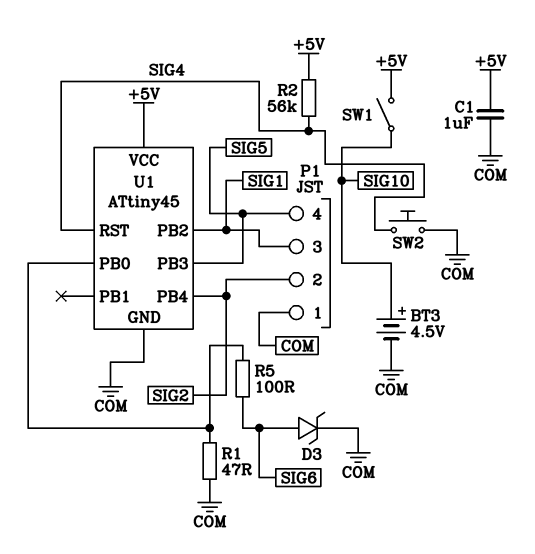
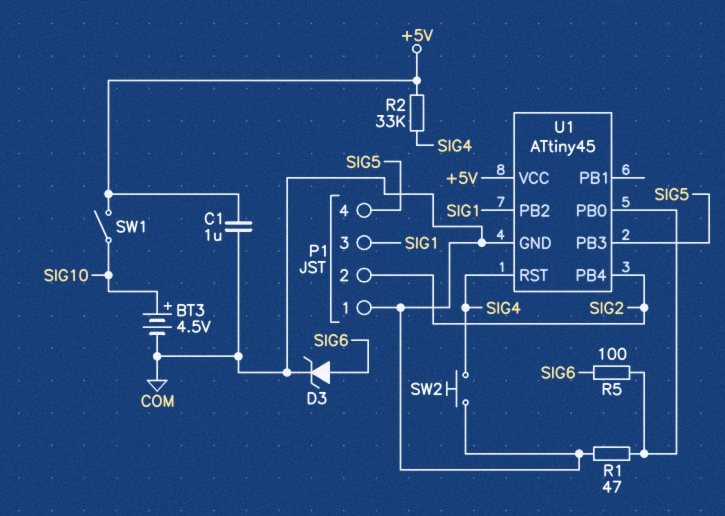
R2: 56k (+5V, SIG4) -> 33k (+5V, SIG4)

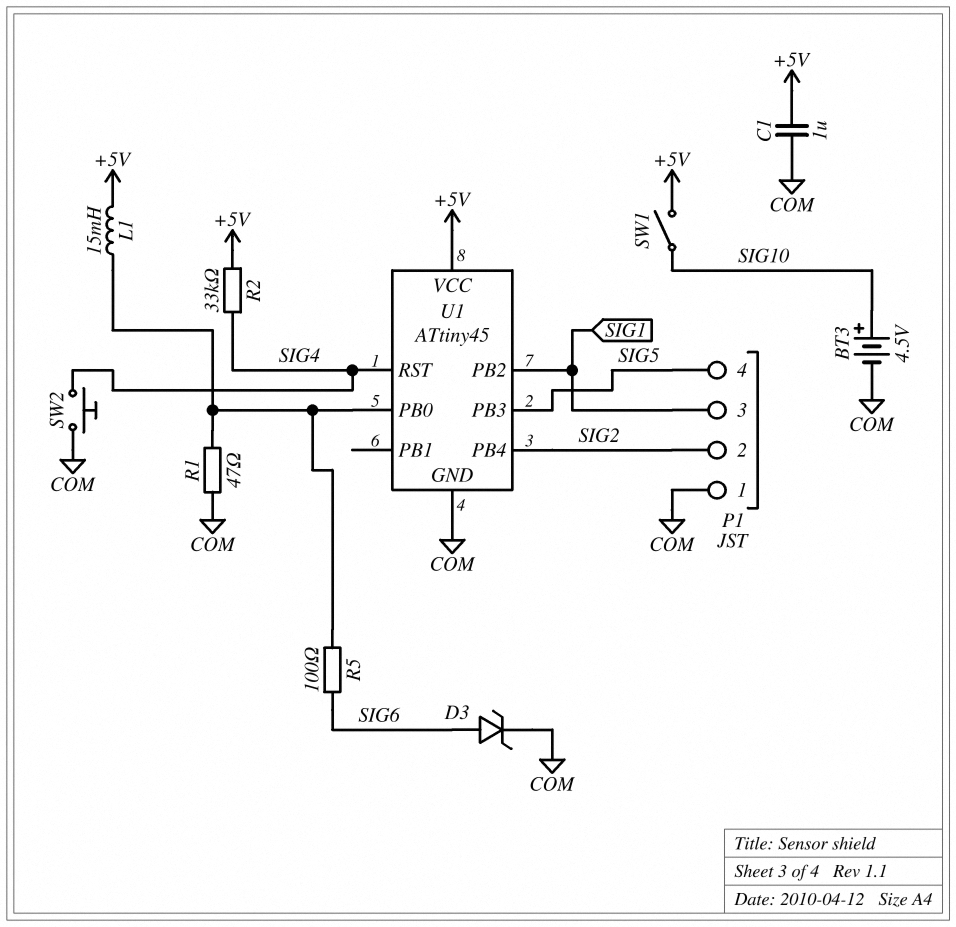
L1: none -> 15mH (+5V, U1/PB0)

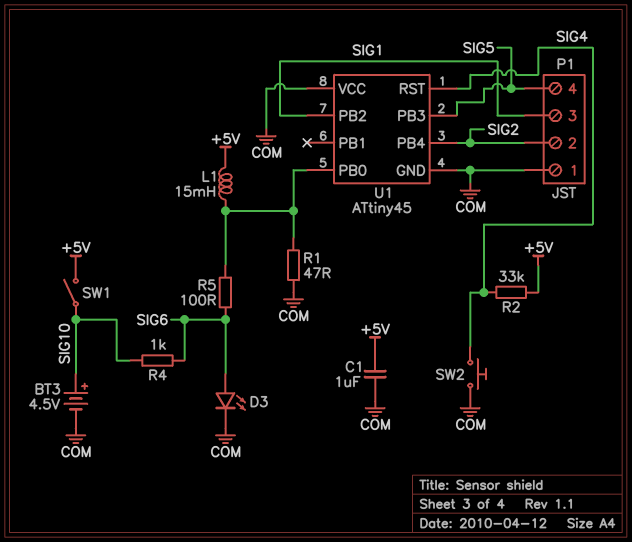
D3: zener (A SIG6, K COM) -> LED (A SIG6, K COM)
R4: none -> 1k (SIG6, SIG10)
U1 pin VCC: +5V -> COM

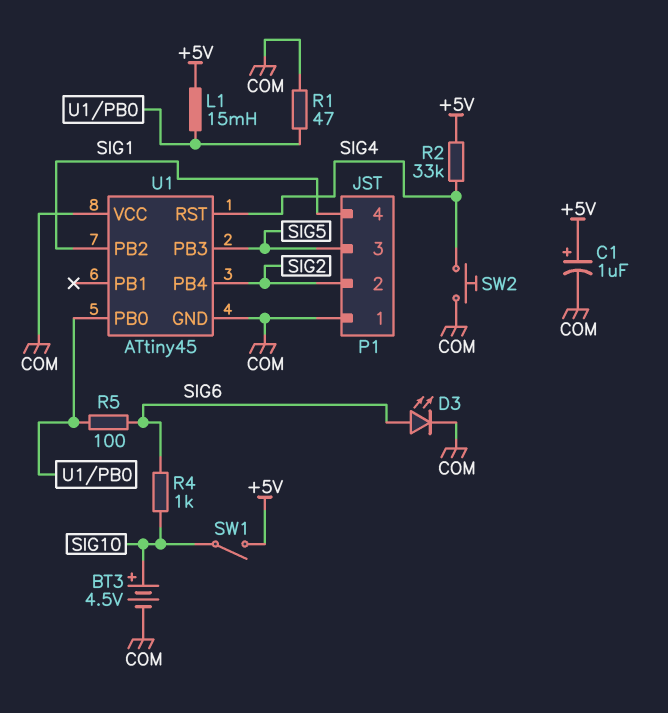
C1: 1uF (+5V, COM) -> 1uF (plus +5V, minus COM)
P1 pin 3: SIG1 -> SIG5
P1 pin 4: SIG5 -> SIG1

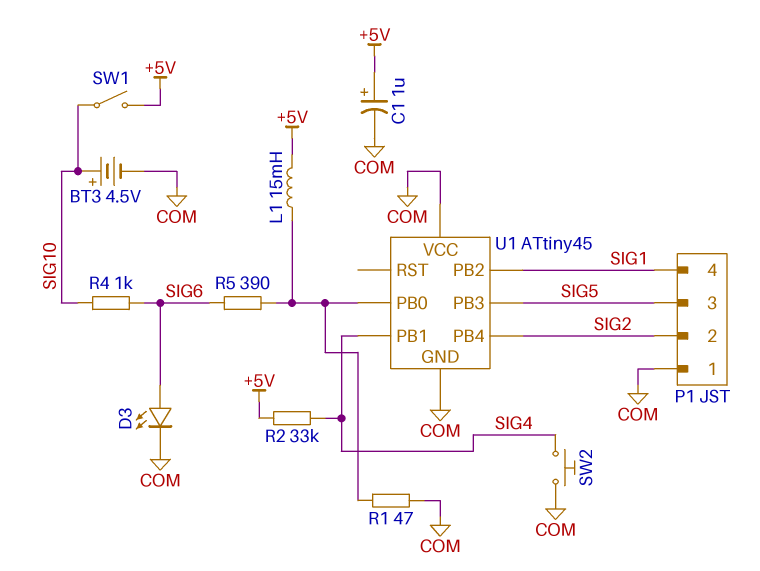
R5: 100 (SIG6, U1/PB0) -> 390 (SIG6, U1/PB0)
U1 pin PB1: none -> SIG4
U1 pin RST: SIG4 -> none

